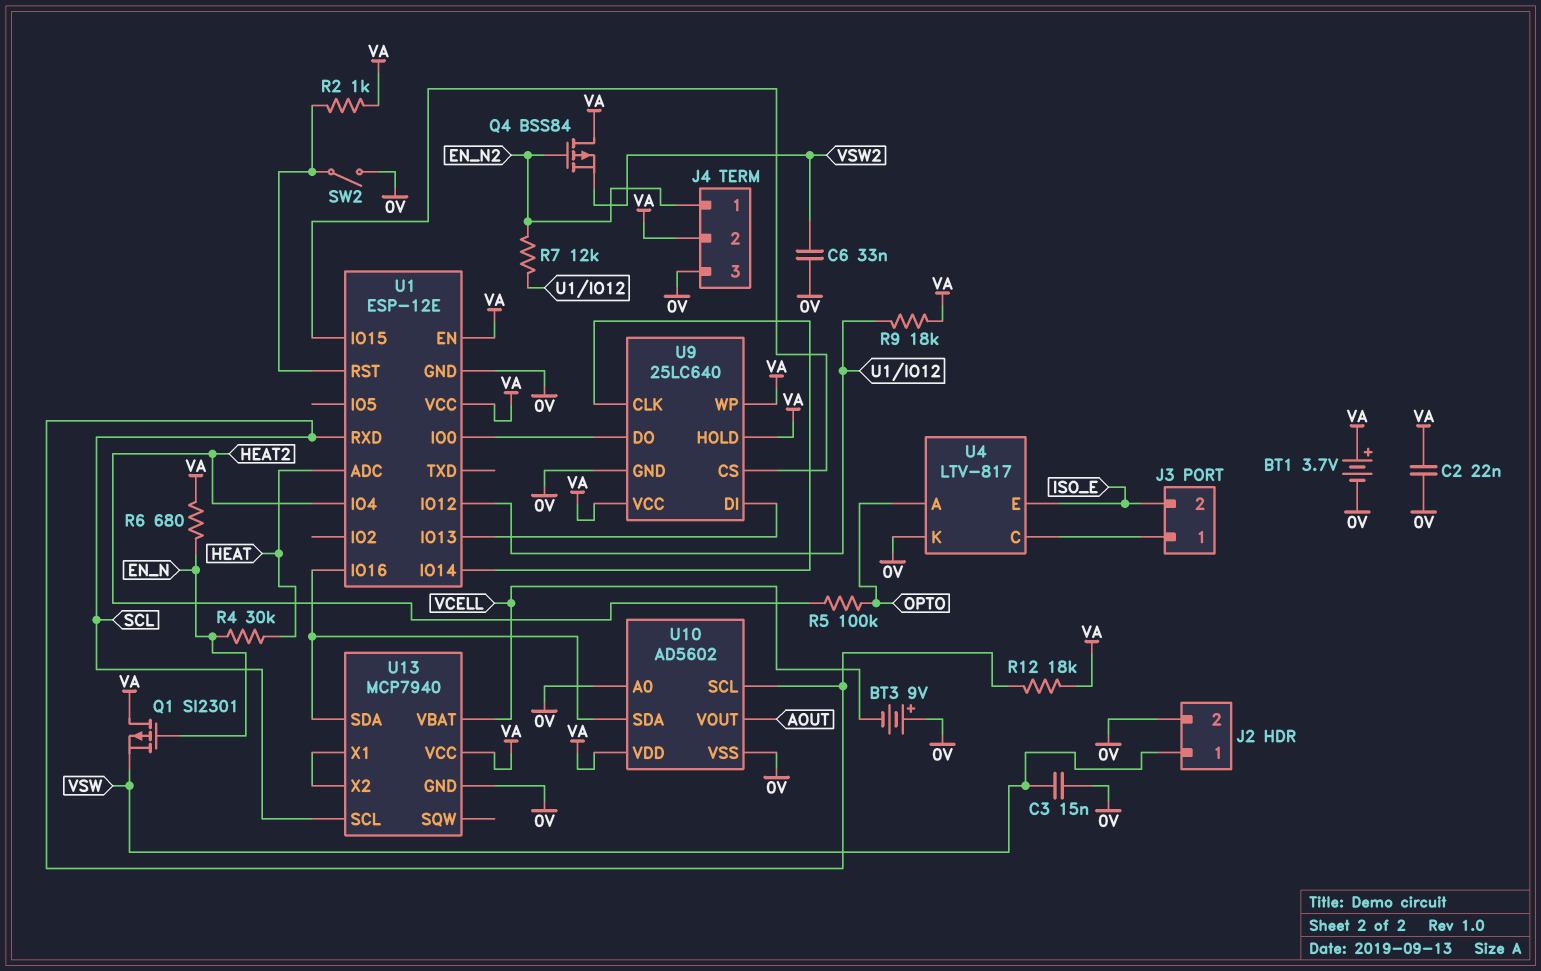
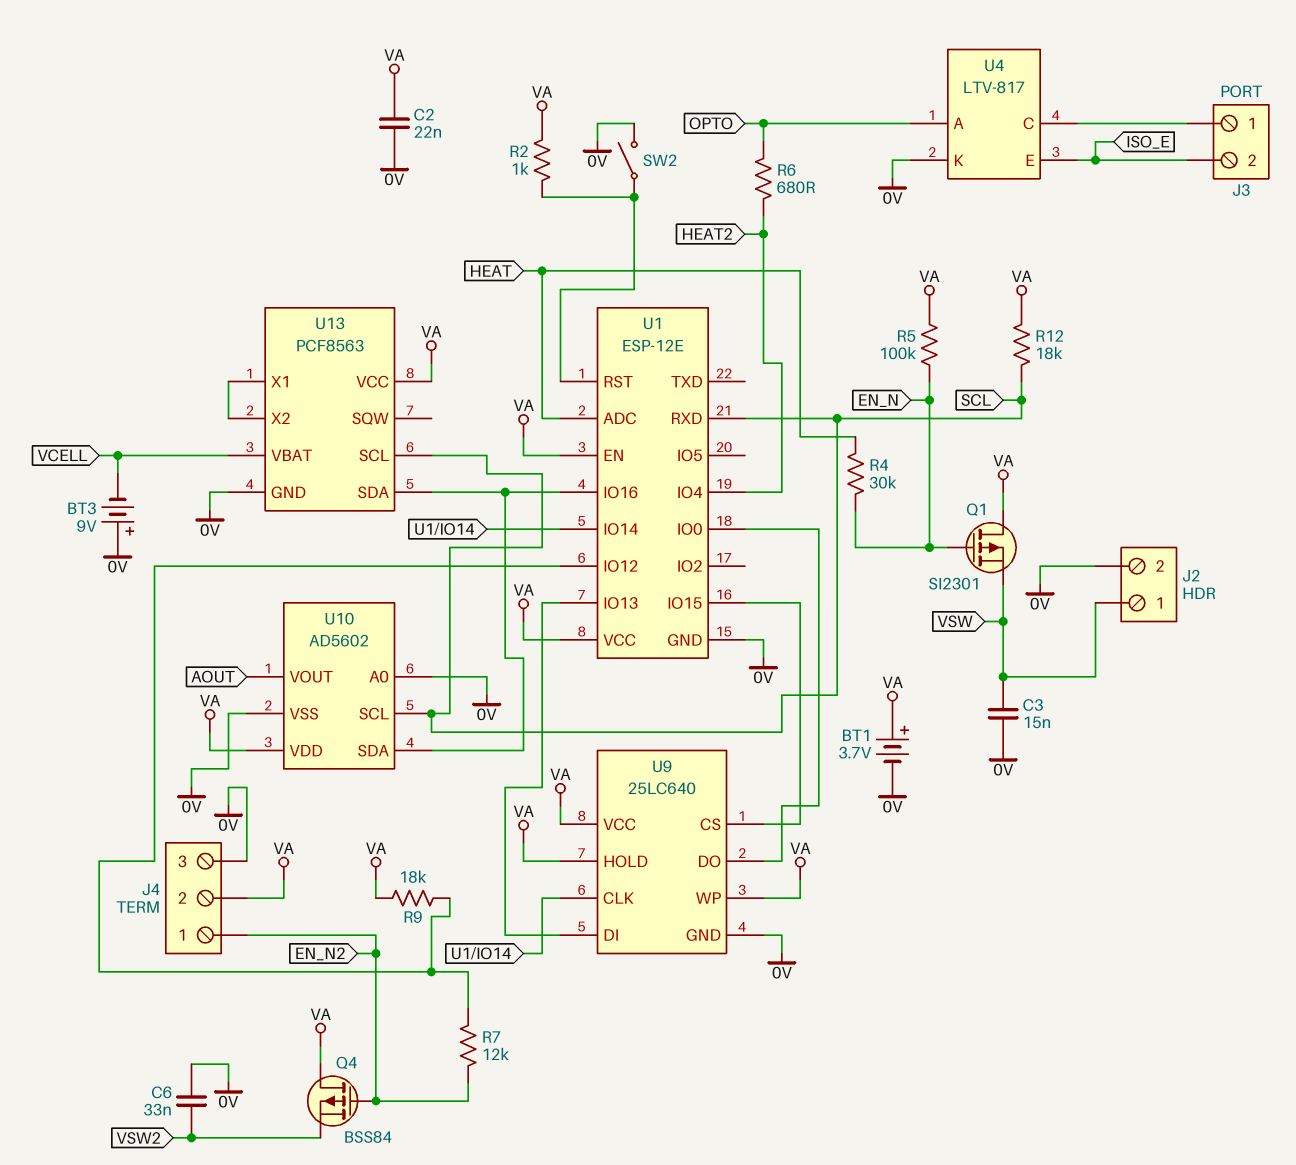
R5: 100k (HEAT2, OPTO) -> 100k (EN_N, VA)
R6: 680 (EN_N, VA) -> 680 (HEAT2, OPTO)
U13: MCP7940 -> PCF8563

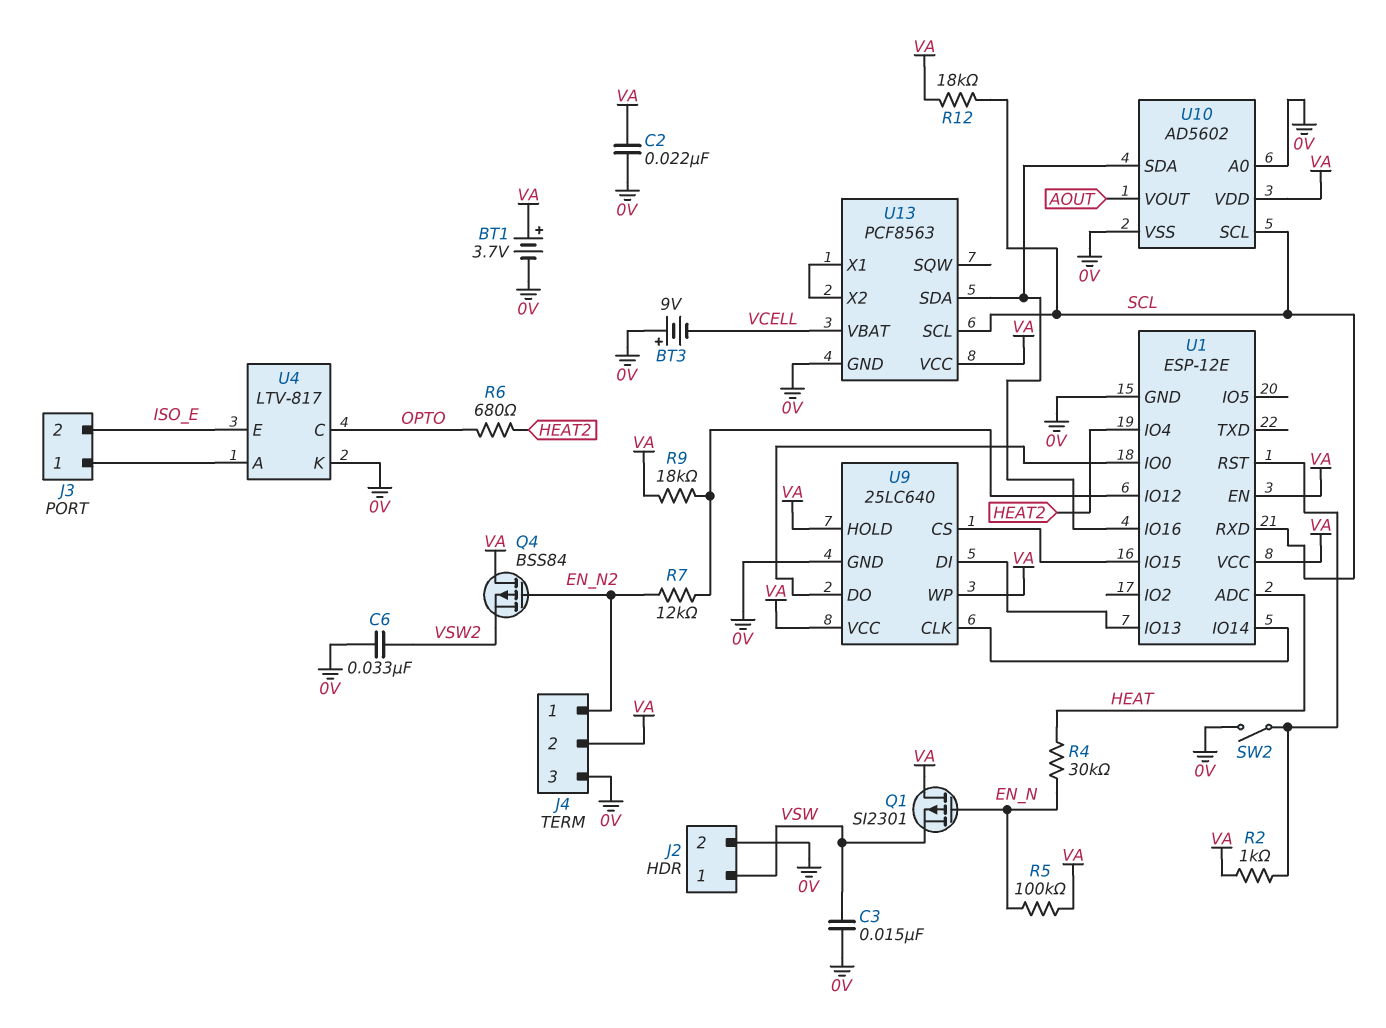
U4 pin A: OPTO -> J3/1
U4 pin C: J3/1 -> OPTO

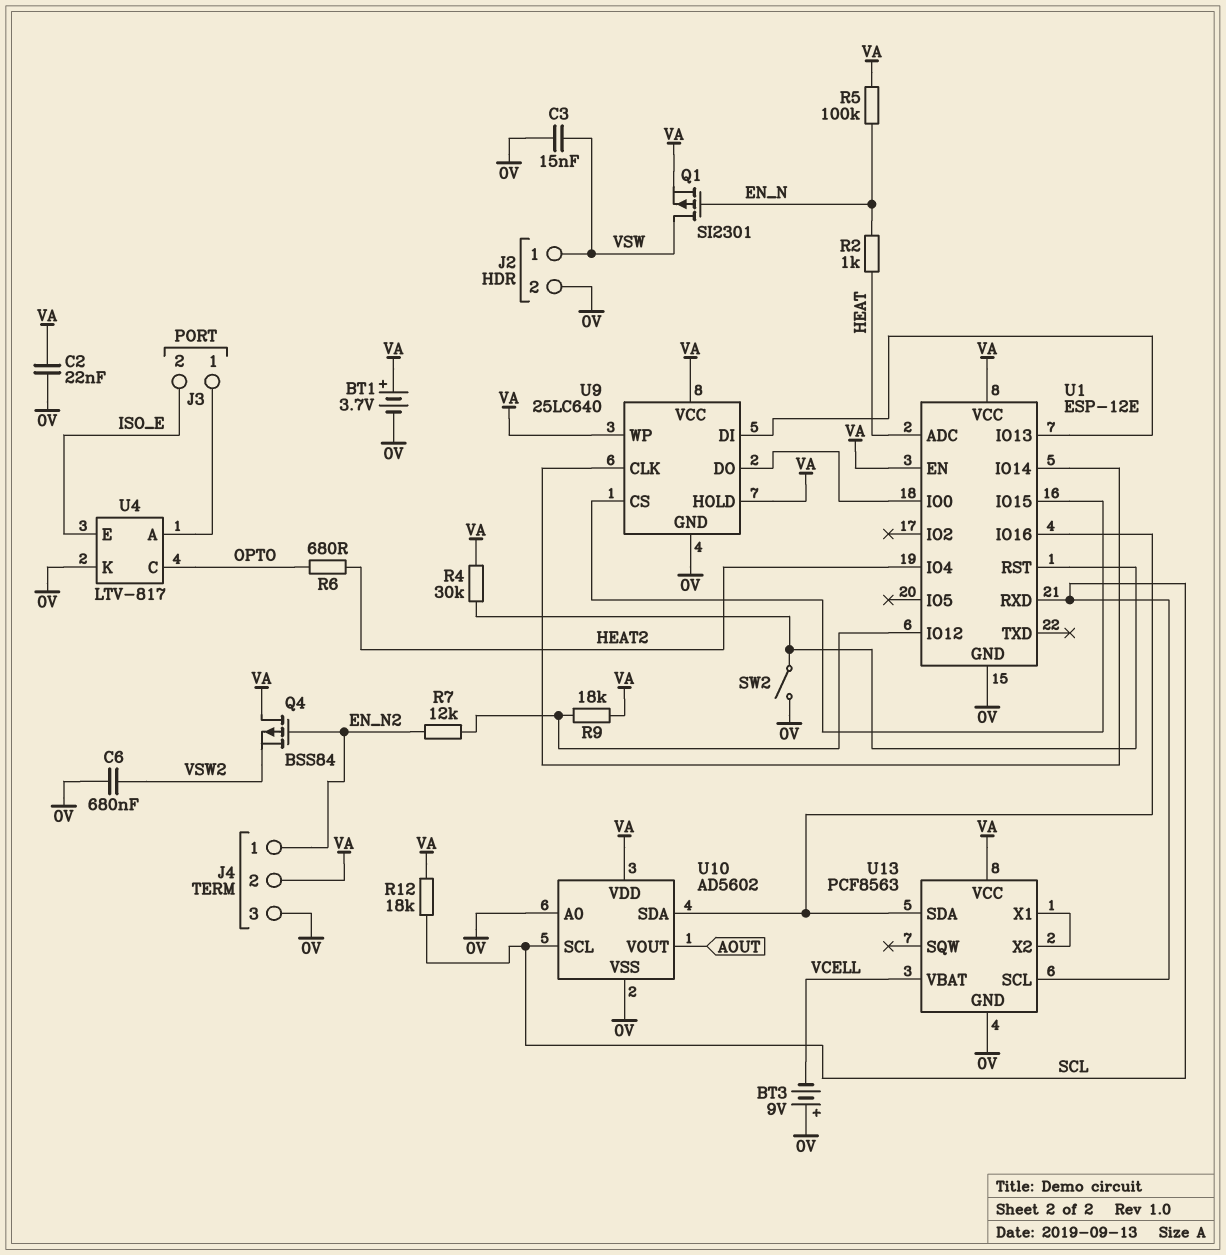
C6: 33nF (0V, VSW2) -> 680nF (0V, VSW2)
Q1: PMOS SI2301 (G EN_N, D VA, S VSW) -> PMOS SI2301 (G EN_N, D VSW, S VA)
R2: 1k (U1/RST, VA) -> 1k (EN_N, HEAT)
R4: 30k (EN_N, HEAT) -> 30k (U1/RST, VA)

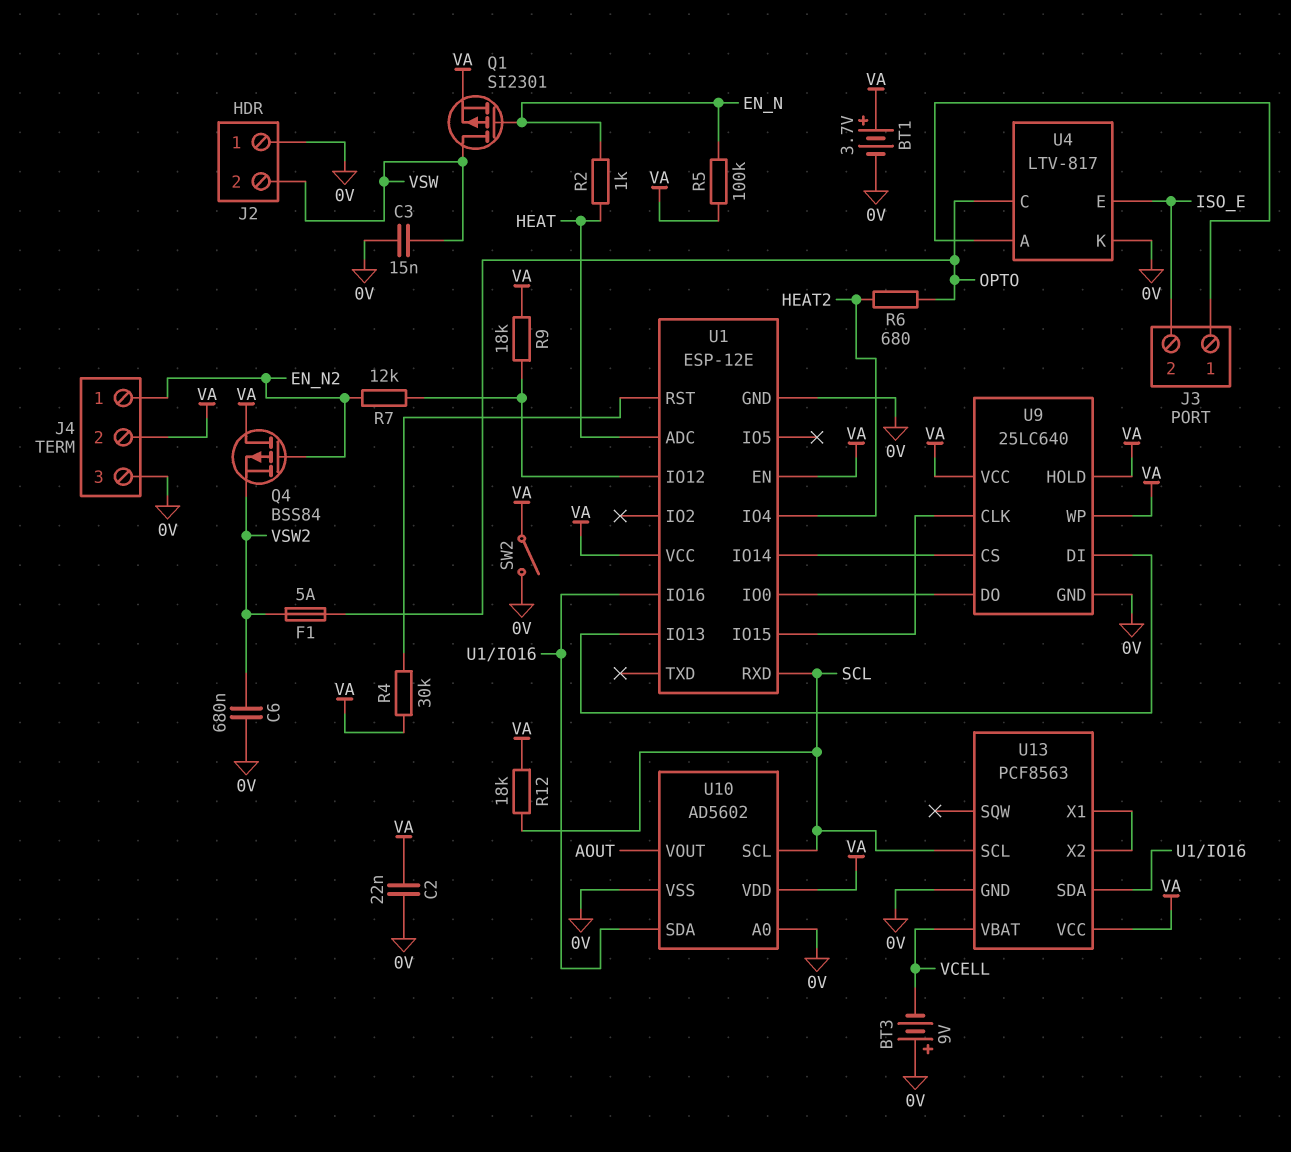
F1: none -> 5A (OPTO, VSW2)
J2 pin 1: VSW -> 0V
J2 pin 2: 0V -> VSW
SW2: switch (0V, U1/RST) -> switch (0V, VA)
U9 pin CLK: U1/IO14 -> U1/IO15
U9 pin CS: U1/IO15 -> U1/IO14

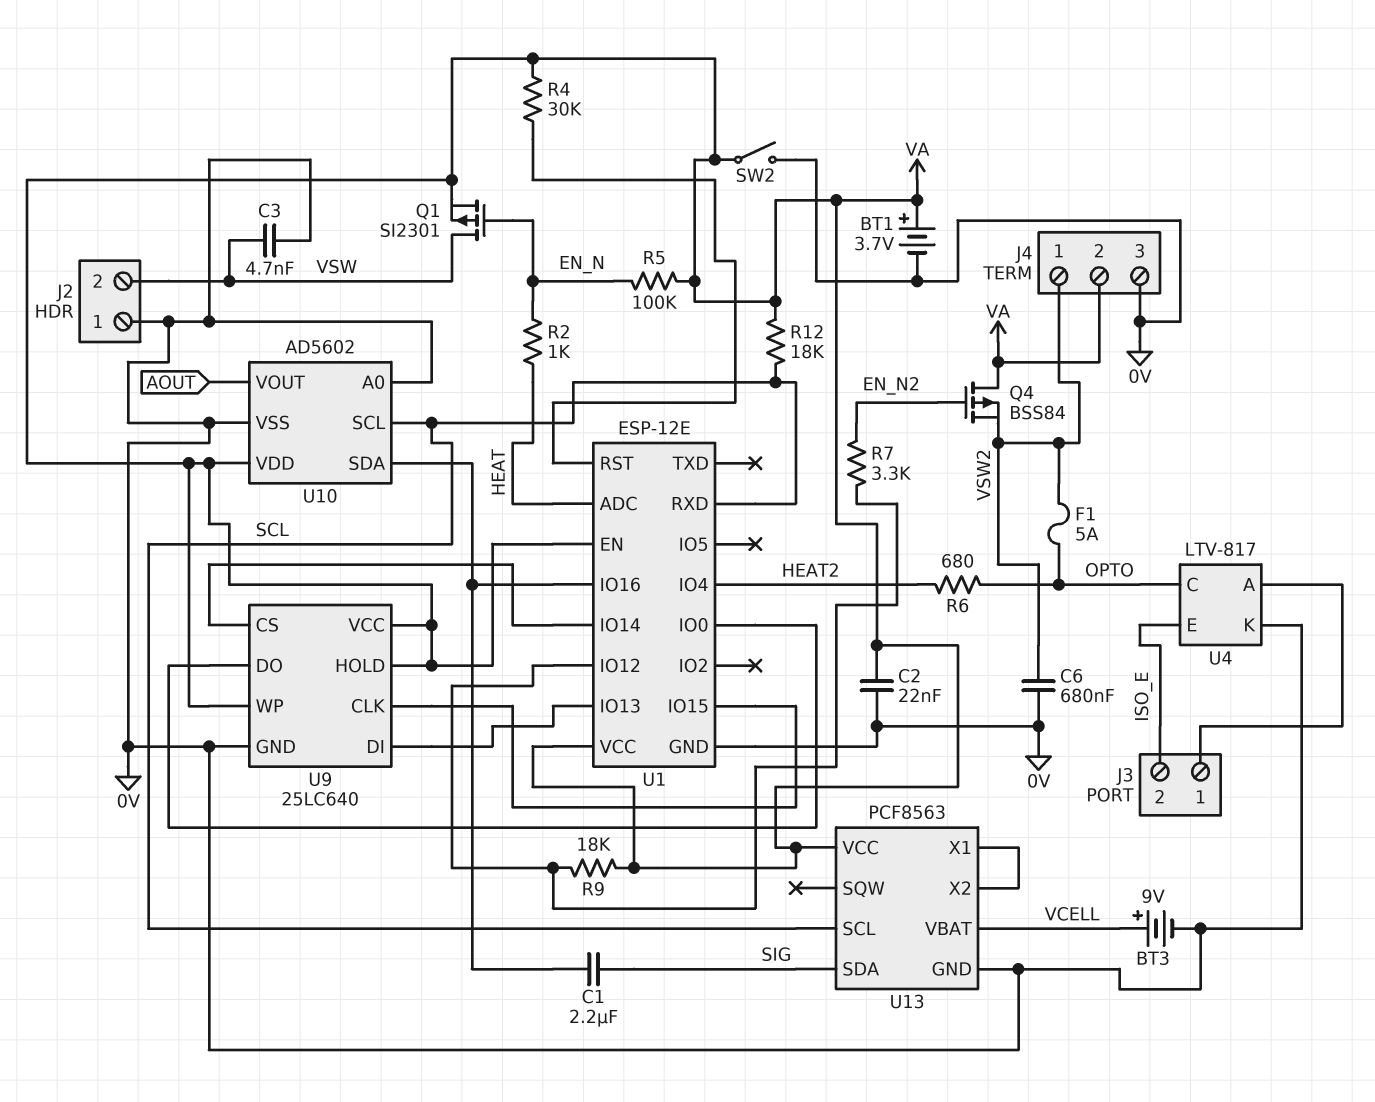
BT3: 9V (plus 0V, minus VCELL) -> 9V (plus VCELL, minus 0V)
C1: none -> 2.2uF (SIG, U1/IO16)
C3: 15nF (0V, VSW) -> 4.7nF (0V, VSW)
J4 pin 1: EN_N2 -> VSW2
R7: 12k (EN_N2, U1/IO12) -> 3.3k (EN_N2, U1/IO12)
U13 pin SDA: U1/IO16 -> SIG

